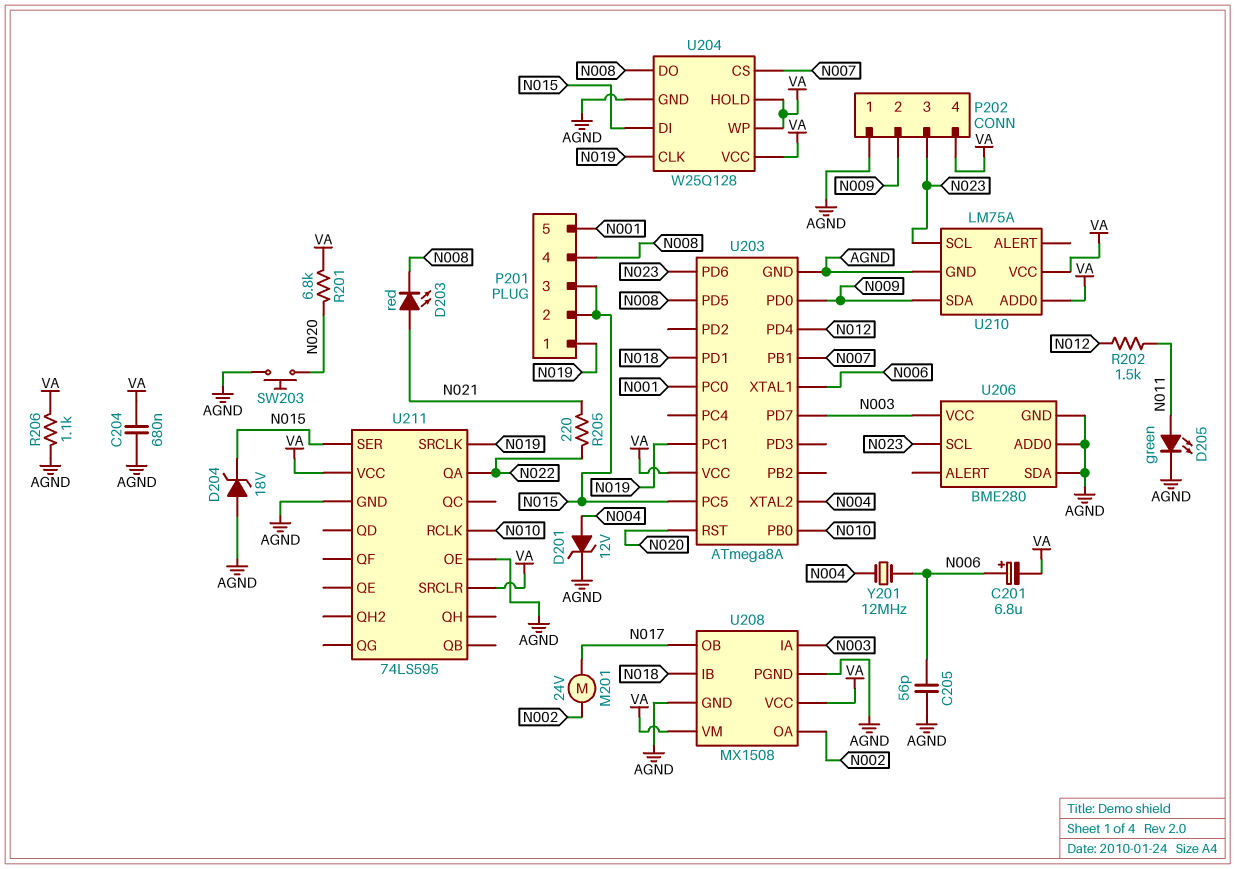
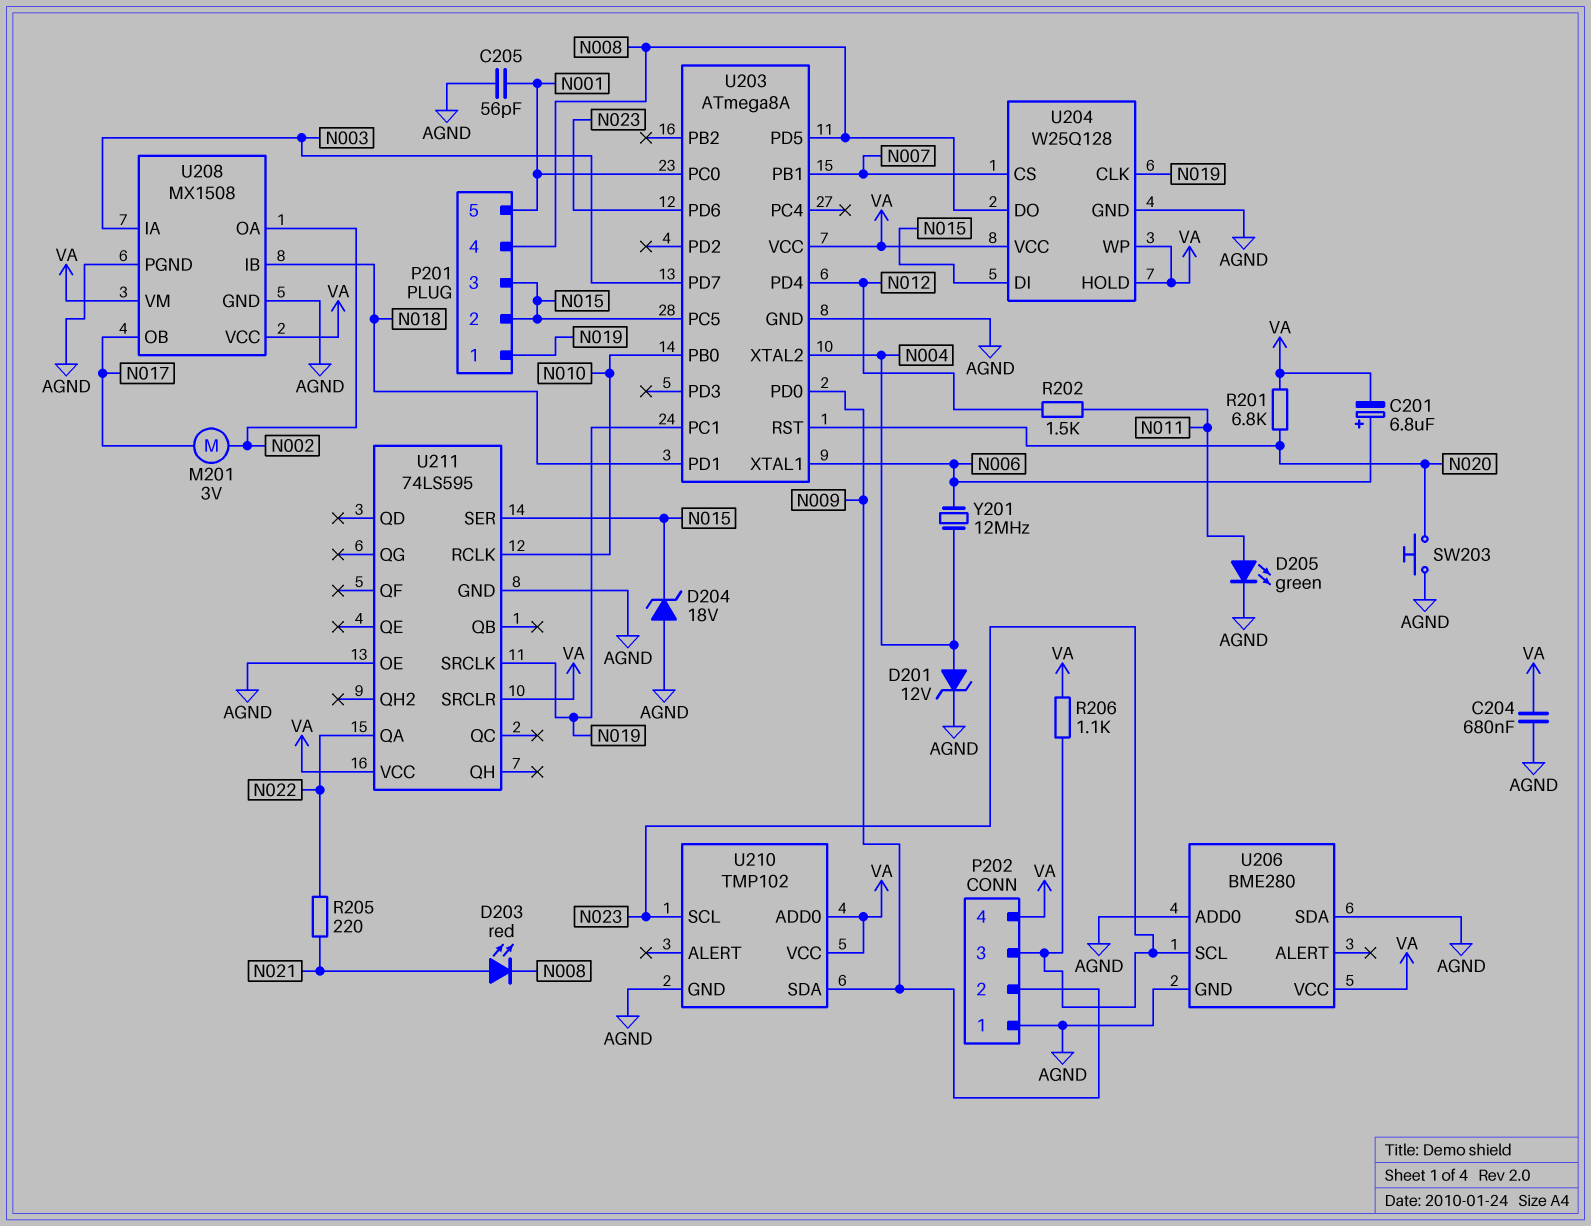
C205: 56pF (AGND, N006) -> 56pF (AGND, N001)
M201: motor 24V (N002, N017) -> motor 3V (N002, N017)
R206: 1.1k (AGND, VA) -> 1.1k (N023, VA)
U206 pin VCC: N003 -> VA
U210: LM75A -> TMP102

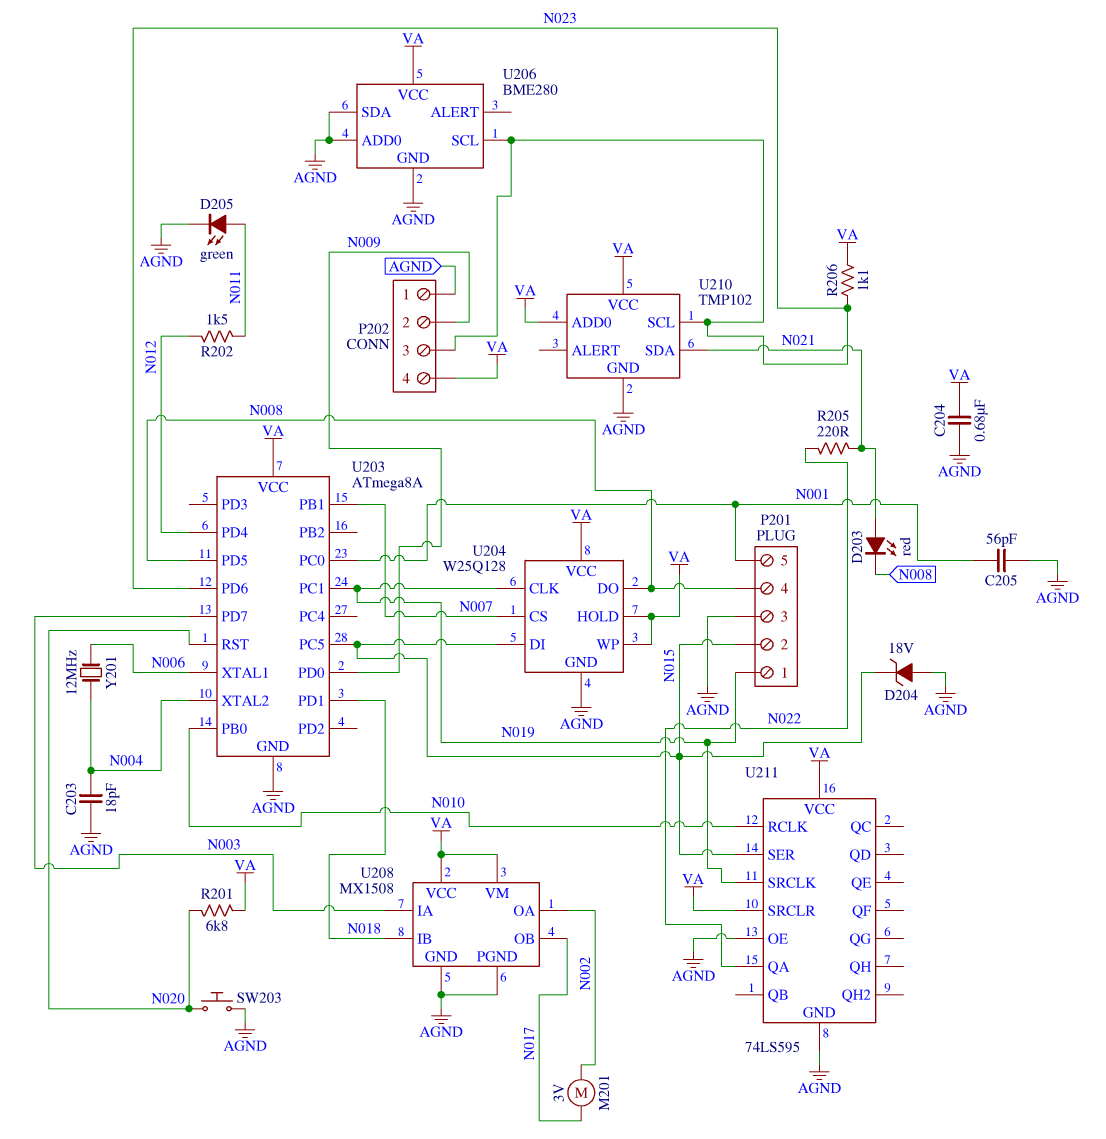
C201: 6.8uF (plus N006, minus VA) -> none
C203: none -> 18pF (AGND, N004)
D201: zener 12V (A N004, K AGND) -> none
P201 pin 3: N015 -> AGND
U210 pin SDA: N009 -> N021

